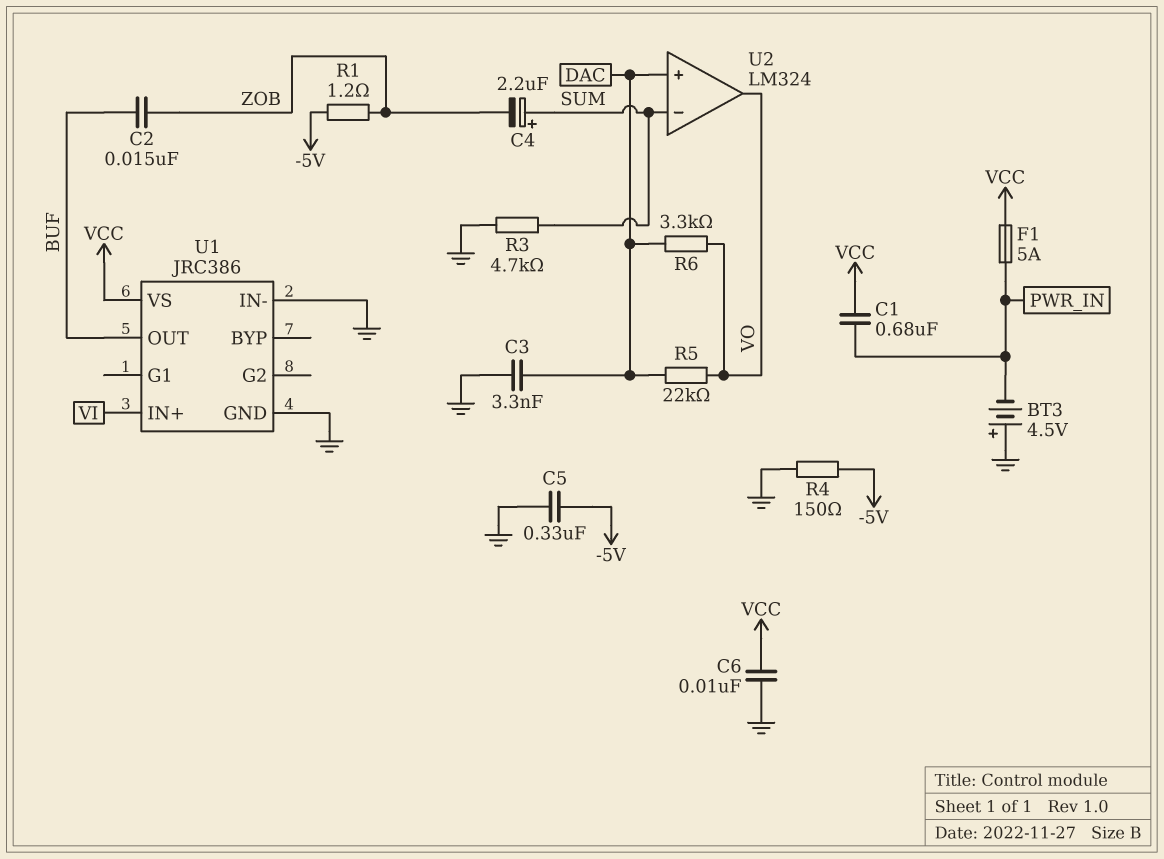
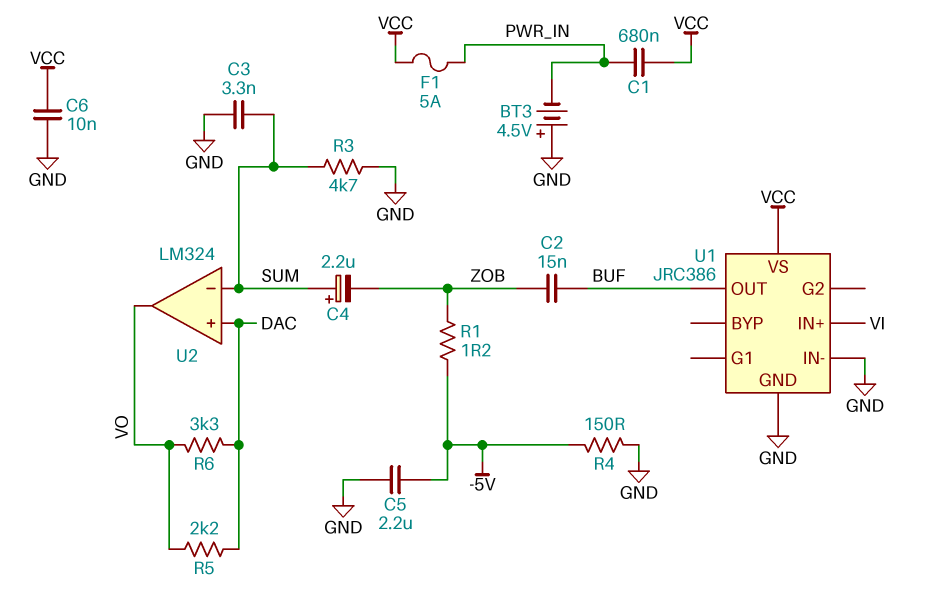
C3: 3.3nF (DAC, GND) -> 3.3nF (GND, SUM)
C5: 330nF (-5V, GND) -> 2.2uF (-5V, GND)
R5: 22k (DAC, VO) -> 2.2k (DAC, VO)

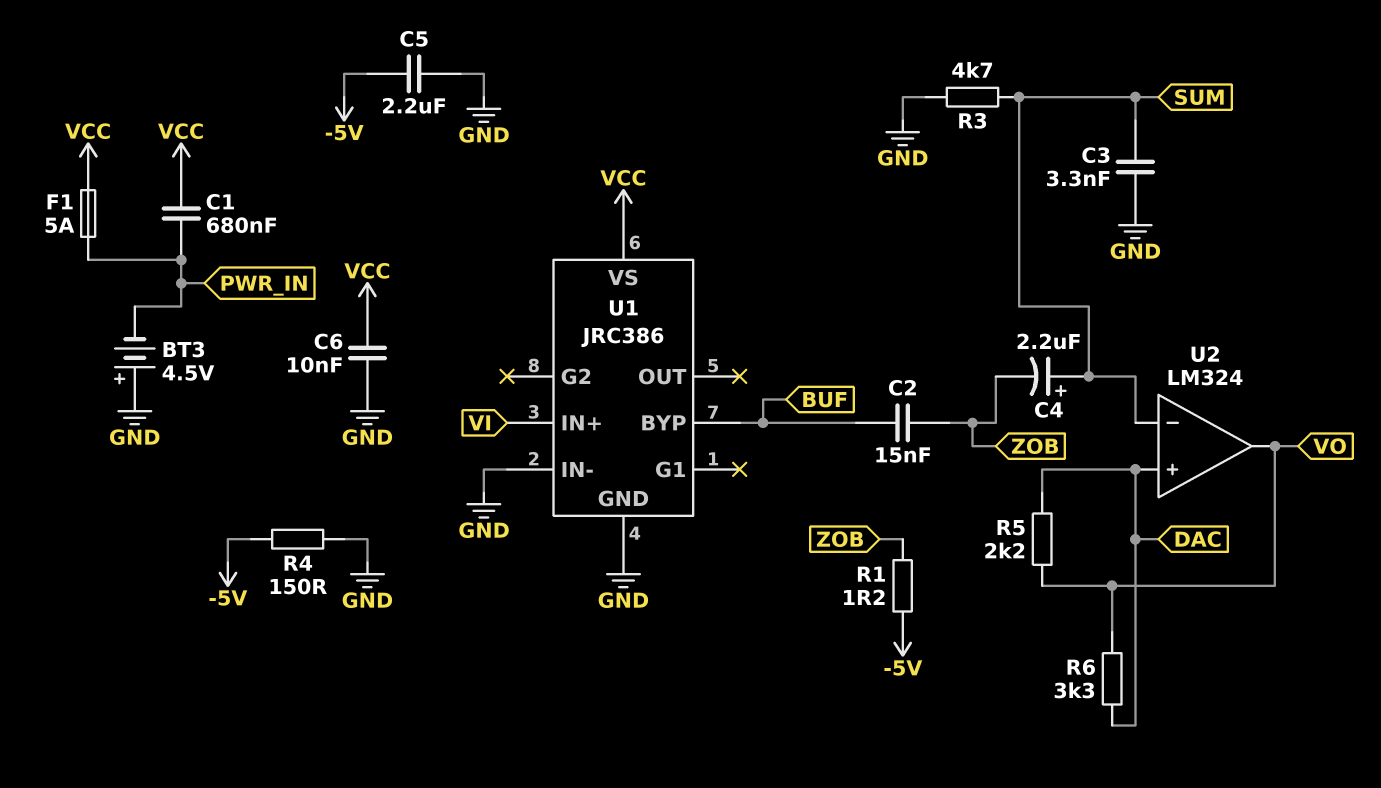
U1 pin BYP: none -> BUF
U1 pin OUT: BUF -> none

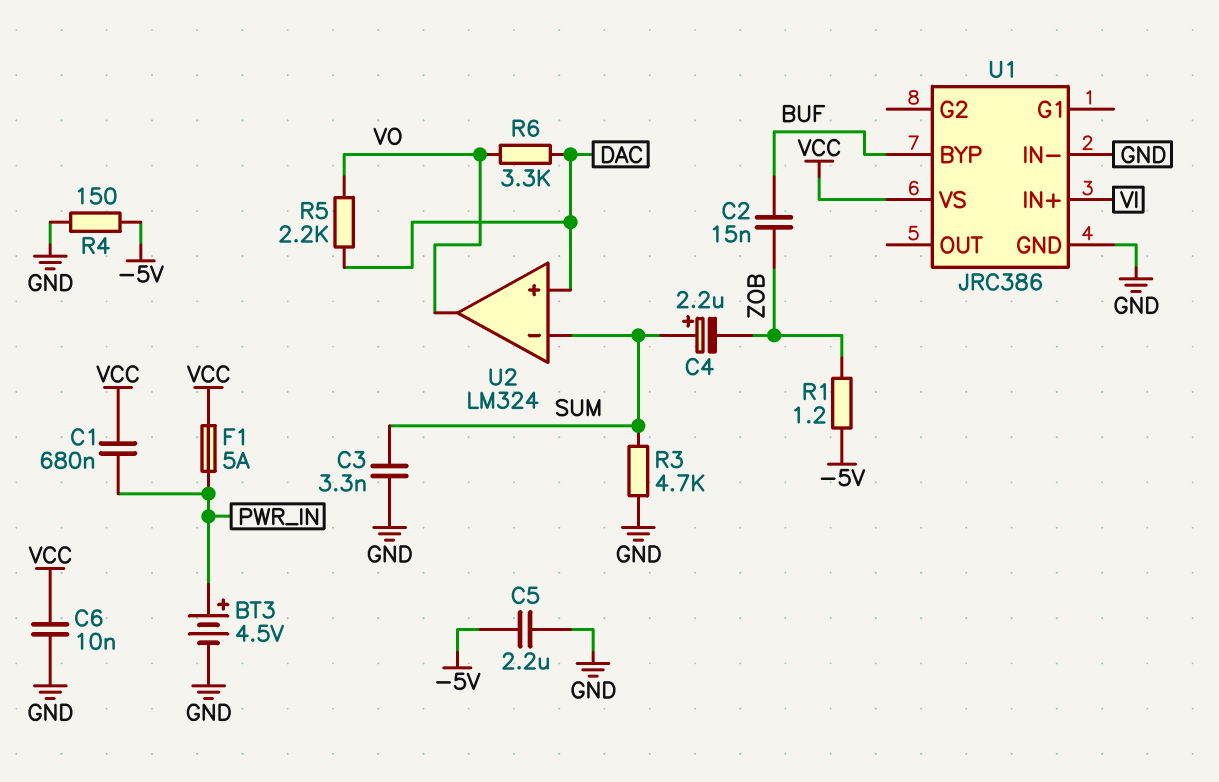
BT3: 4.5V (plus GND, minus PWR_IN) -> 4.5V (plus PWR_IN, minus GND)

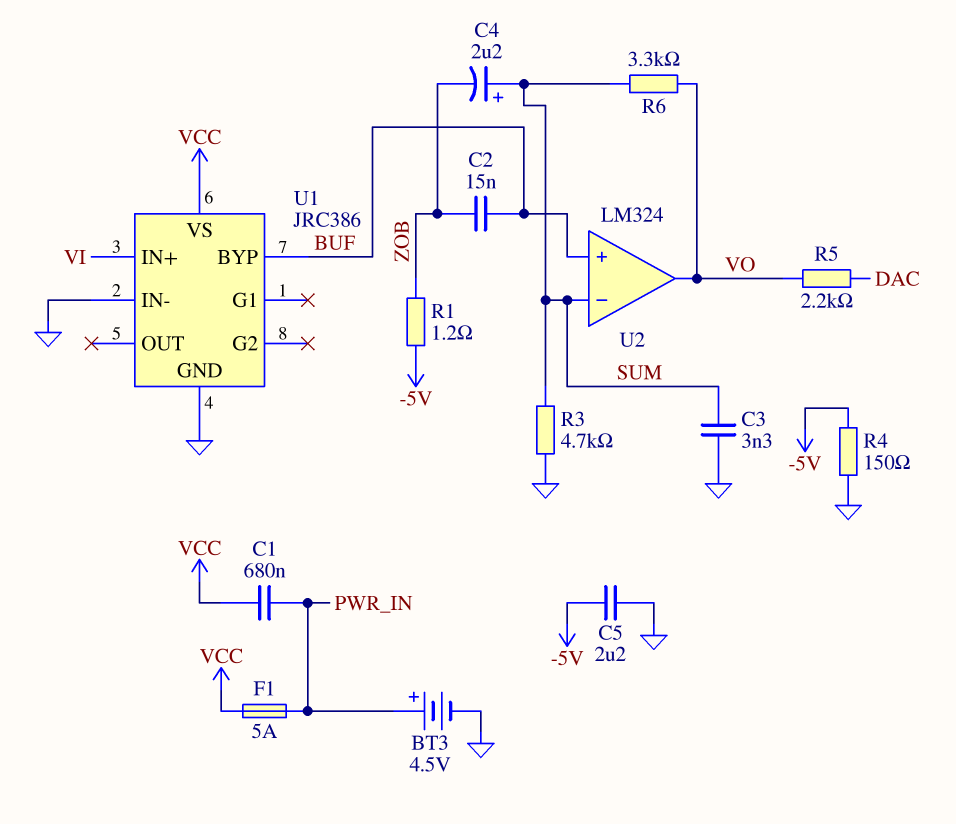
C6: 10nF (GND, VCC) -> none
R6: 3.3k (DAC, VO) -> 3.3k (SUM, VO)
U2 pin in+: DAC -> BUF

